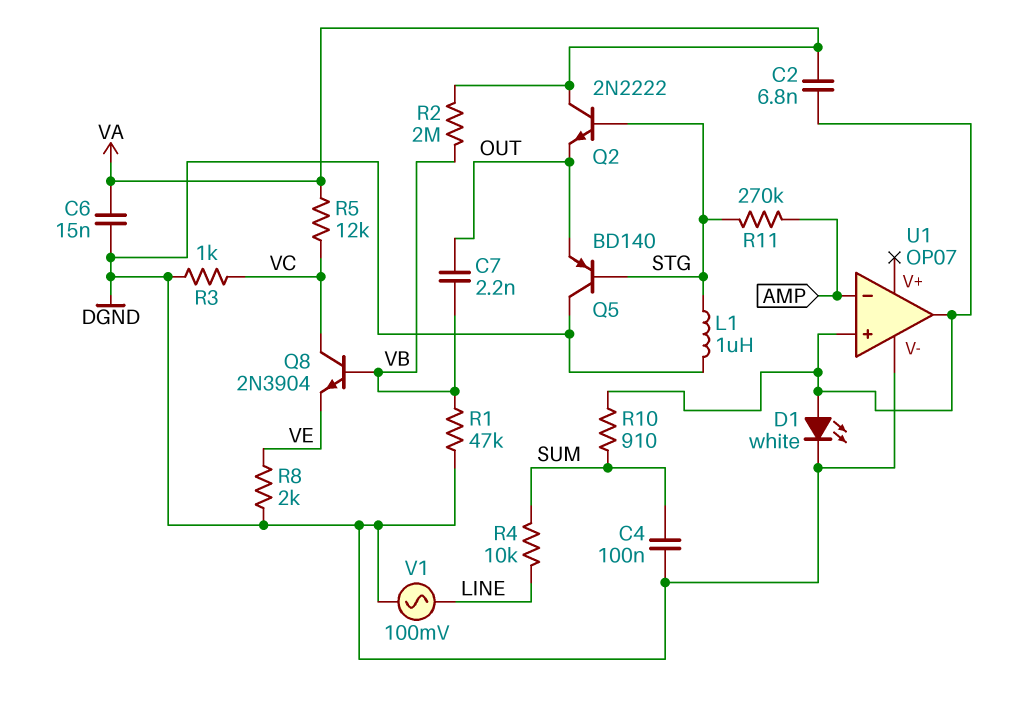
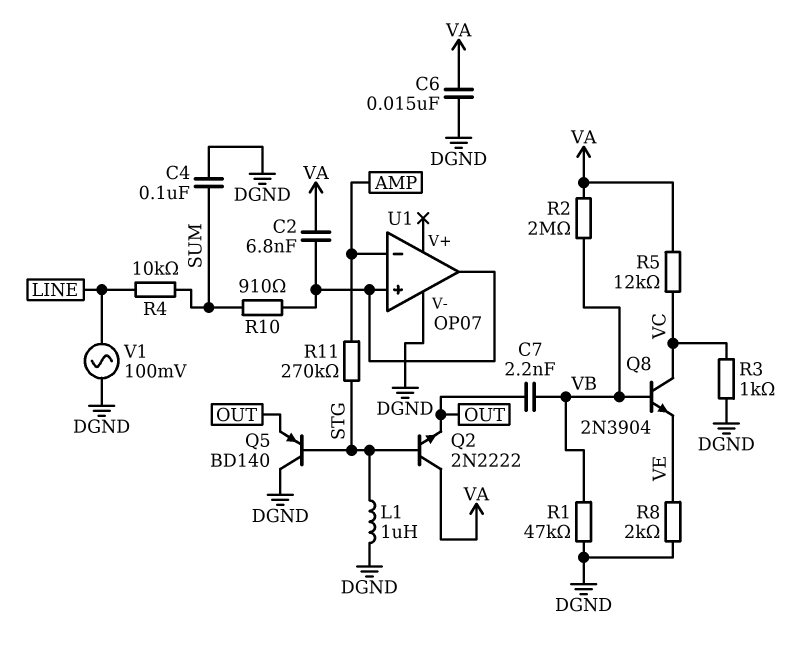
D1: LED white (A U1/in+, K DGND) -> none

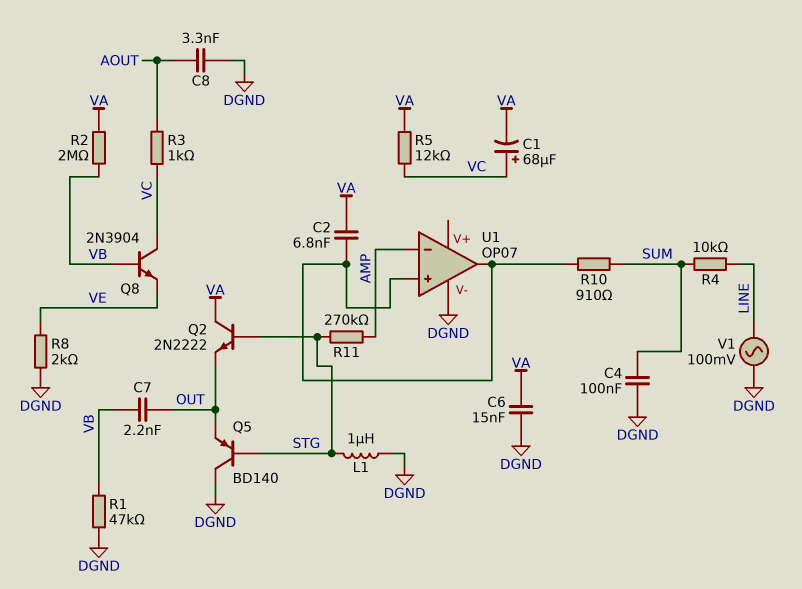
C1: none -> 68uF (plus VC, minus VA)
C8: none -> 3.3nF (AOUT, DGND)
R3: 1k (DGND, VC) -> 1k (AOUT, VC)

